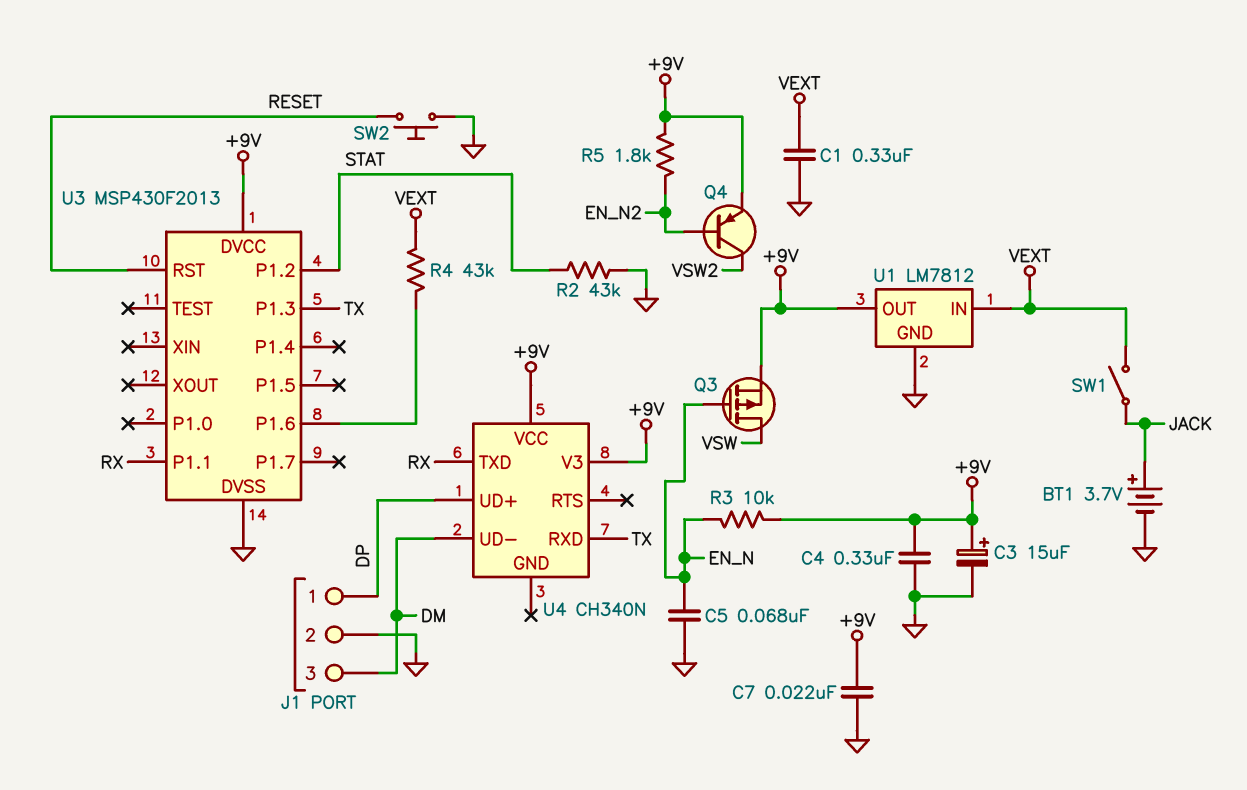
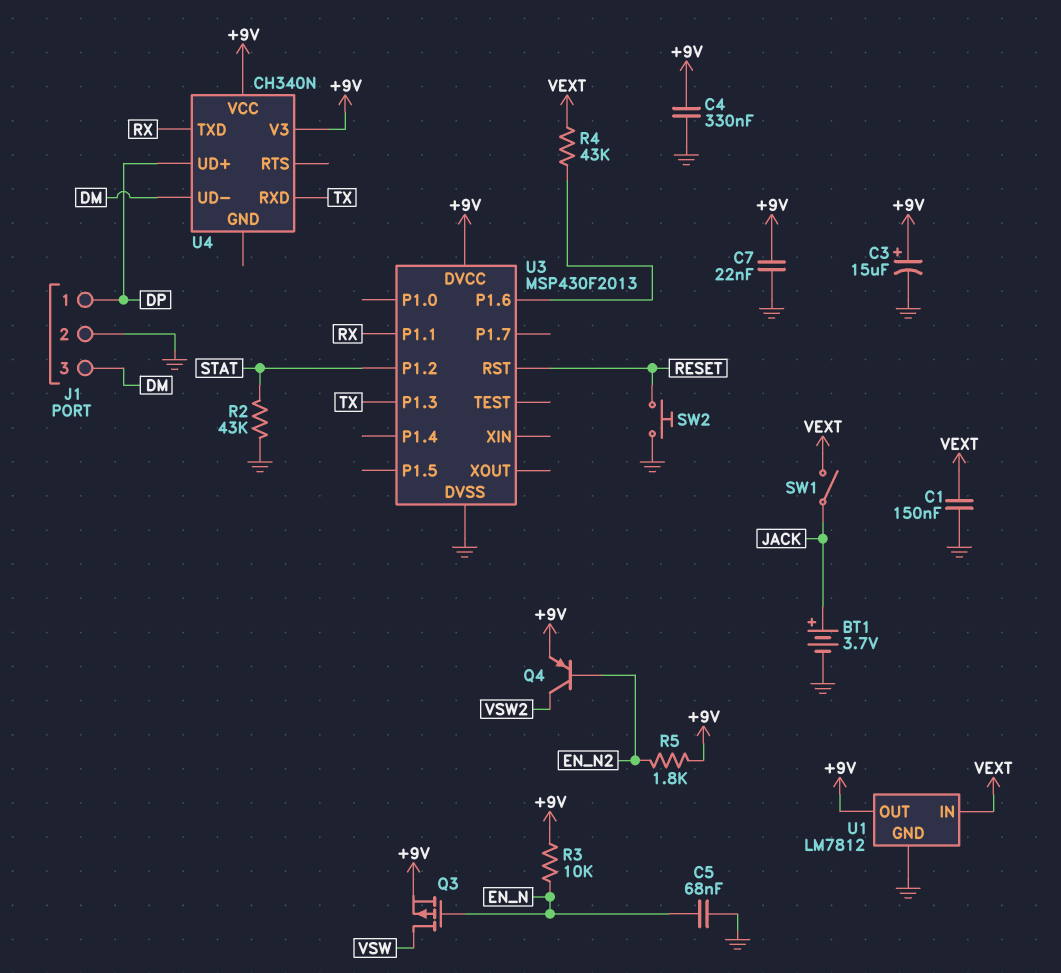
C1: 330nF (GND, VEXT) -> 150nF (GND, VEXT)

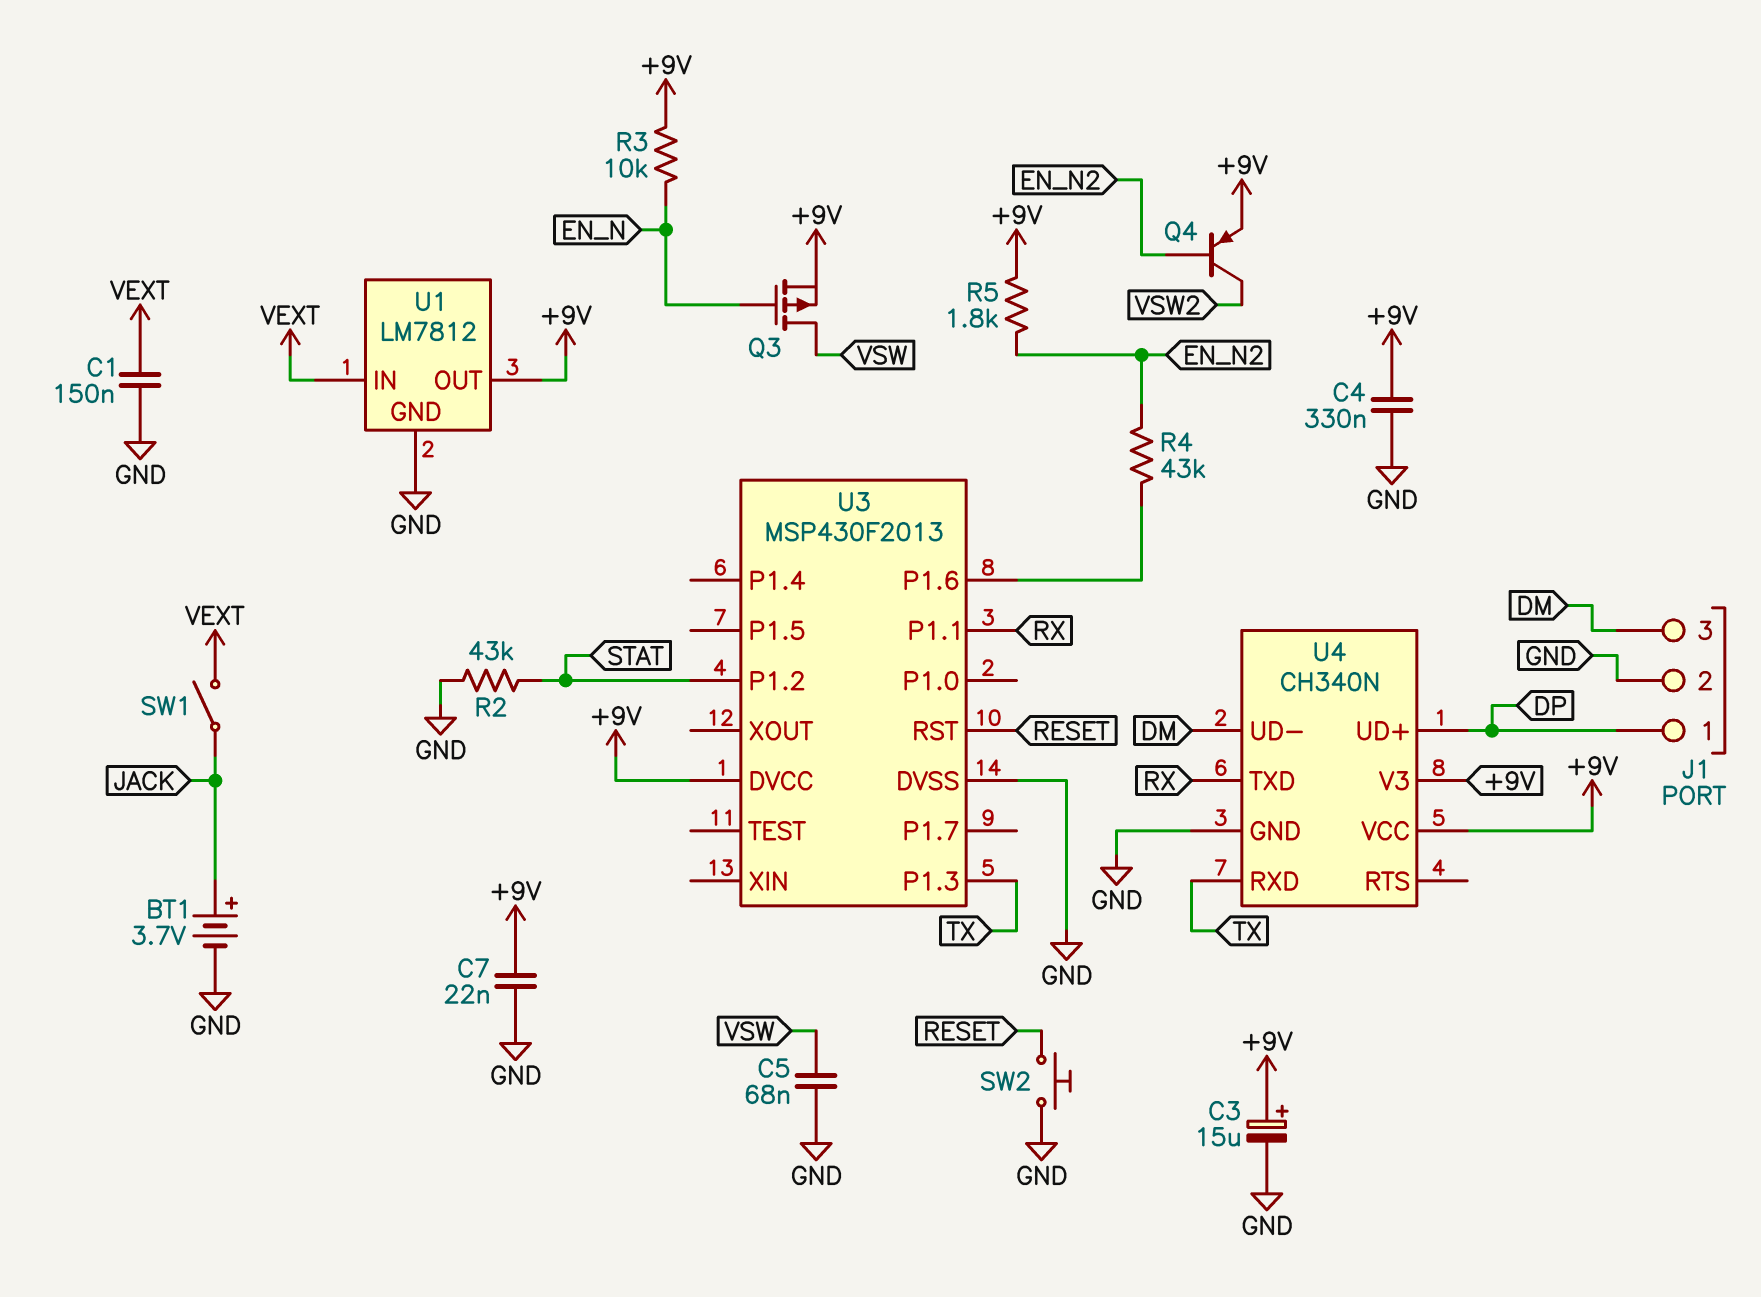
C5: 68nF (EN_N, GND) -> 68nF (GND, VSW)
R4: 43k (U3/P1.6, VEXT) -> 43k (EN_N2, U3/P1.6)
U4 pin GND: none -> GND

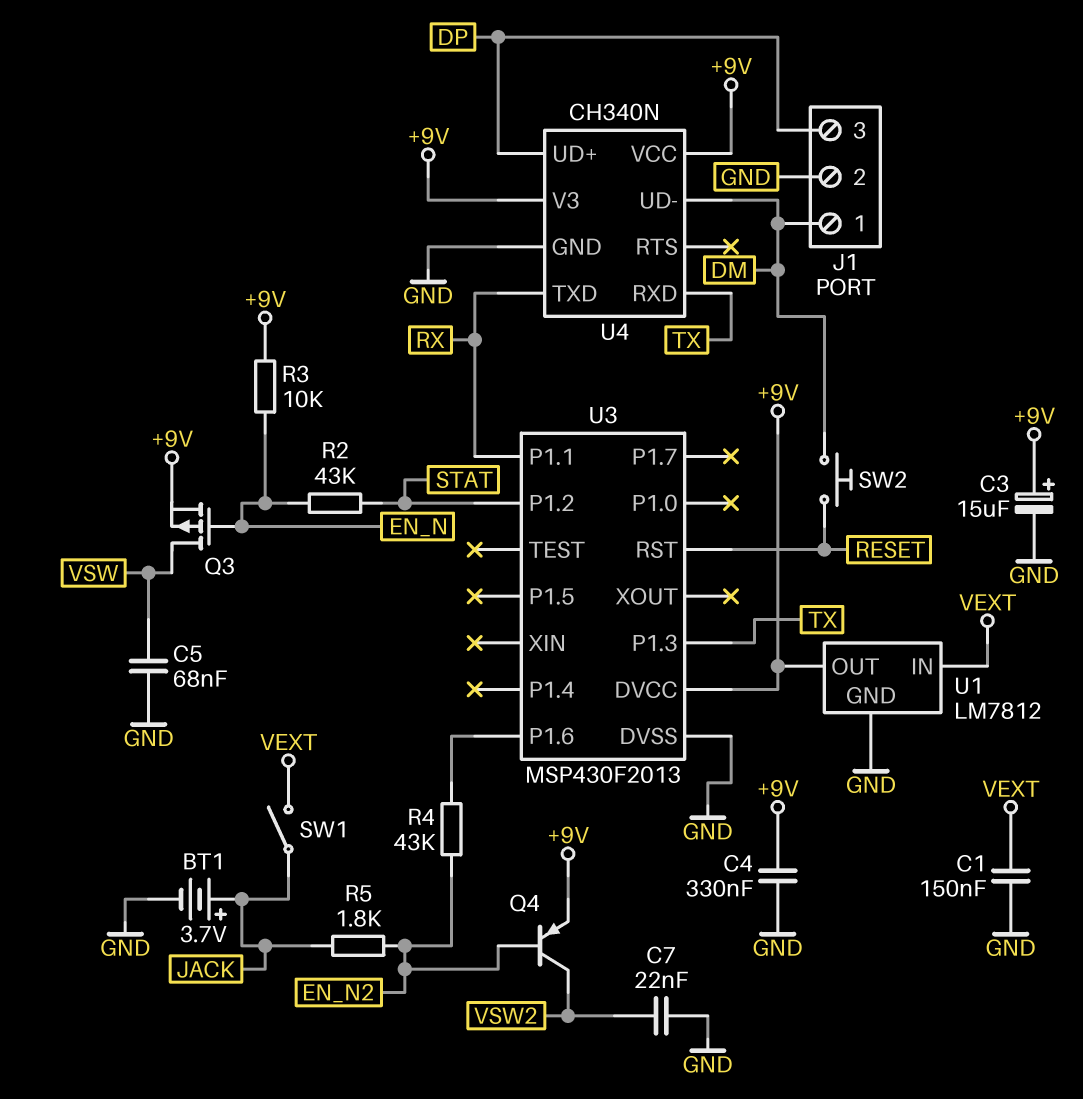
C7: 22nF (+9V, GND) -> 22nF (GND, VSW2)
J1 pin 1: DP -> DM
J1 pin 3: DM -> DP
R2: 43k (GND, STAT) -> 43k (EN_N, STAT)
R5: 1.8k (+9V, EN_N2) -> 1.8k (EN_N2, JACK)
SW2: button (GND, RESET) -> button (DM, RESET)

